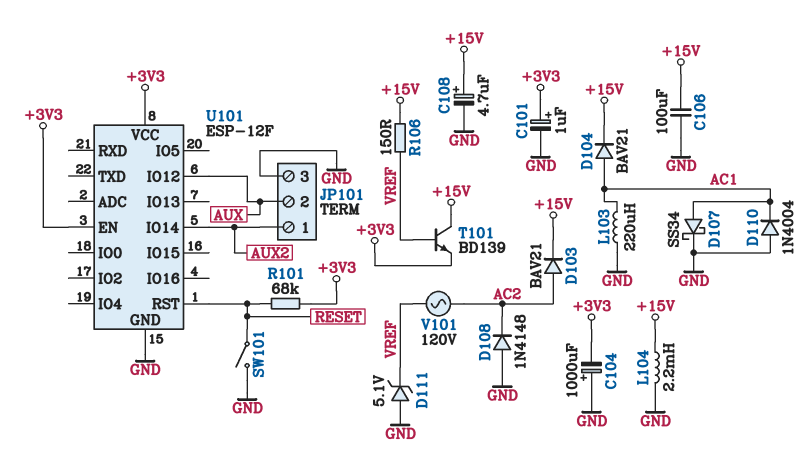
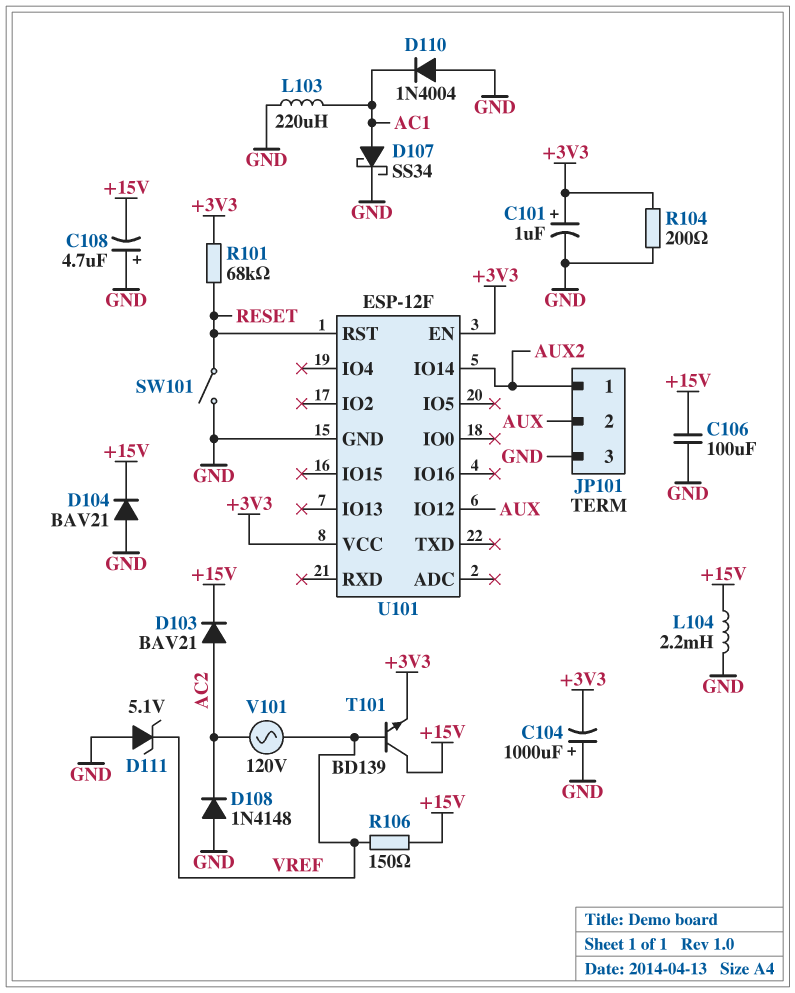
C108: 4.7uF (plus +15V, minus GND) -> 4.7uF (plus GND, minus +15V)
D104: diode BAV21 (A AC1, K +15V) -> diode BAV21 (A GND, K +15V)
R104: none -> 200 (+3V3, GND)

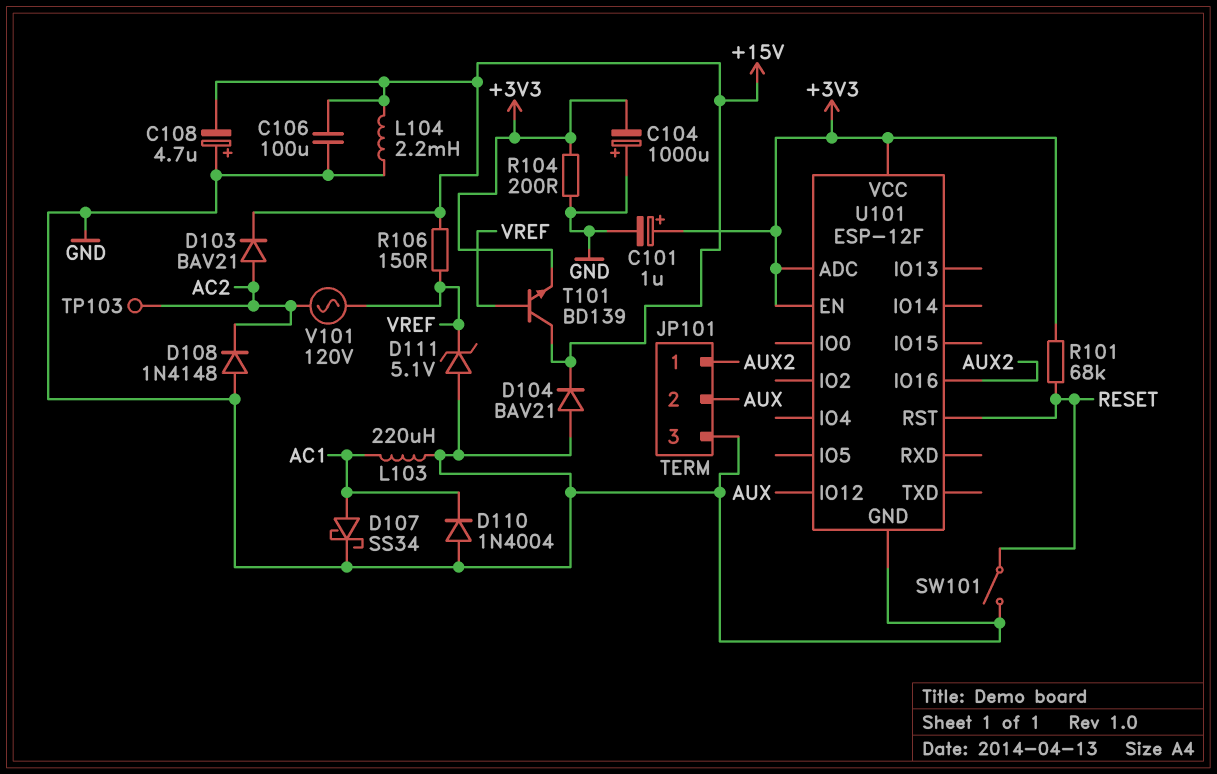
TP103: none -> test point (AC2)
U101 pin ADC: none -> +3V3
U101 pin IO14: AUX2 -> none
U101 pin IO16: none -> AUX2

